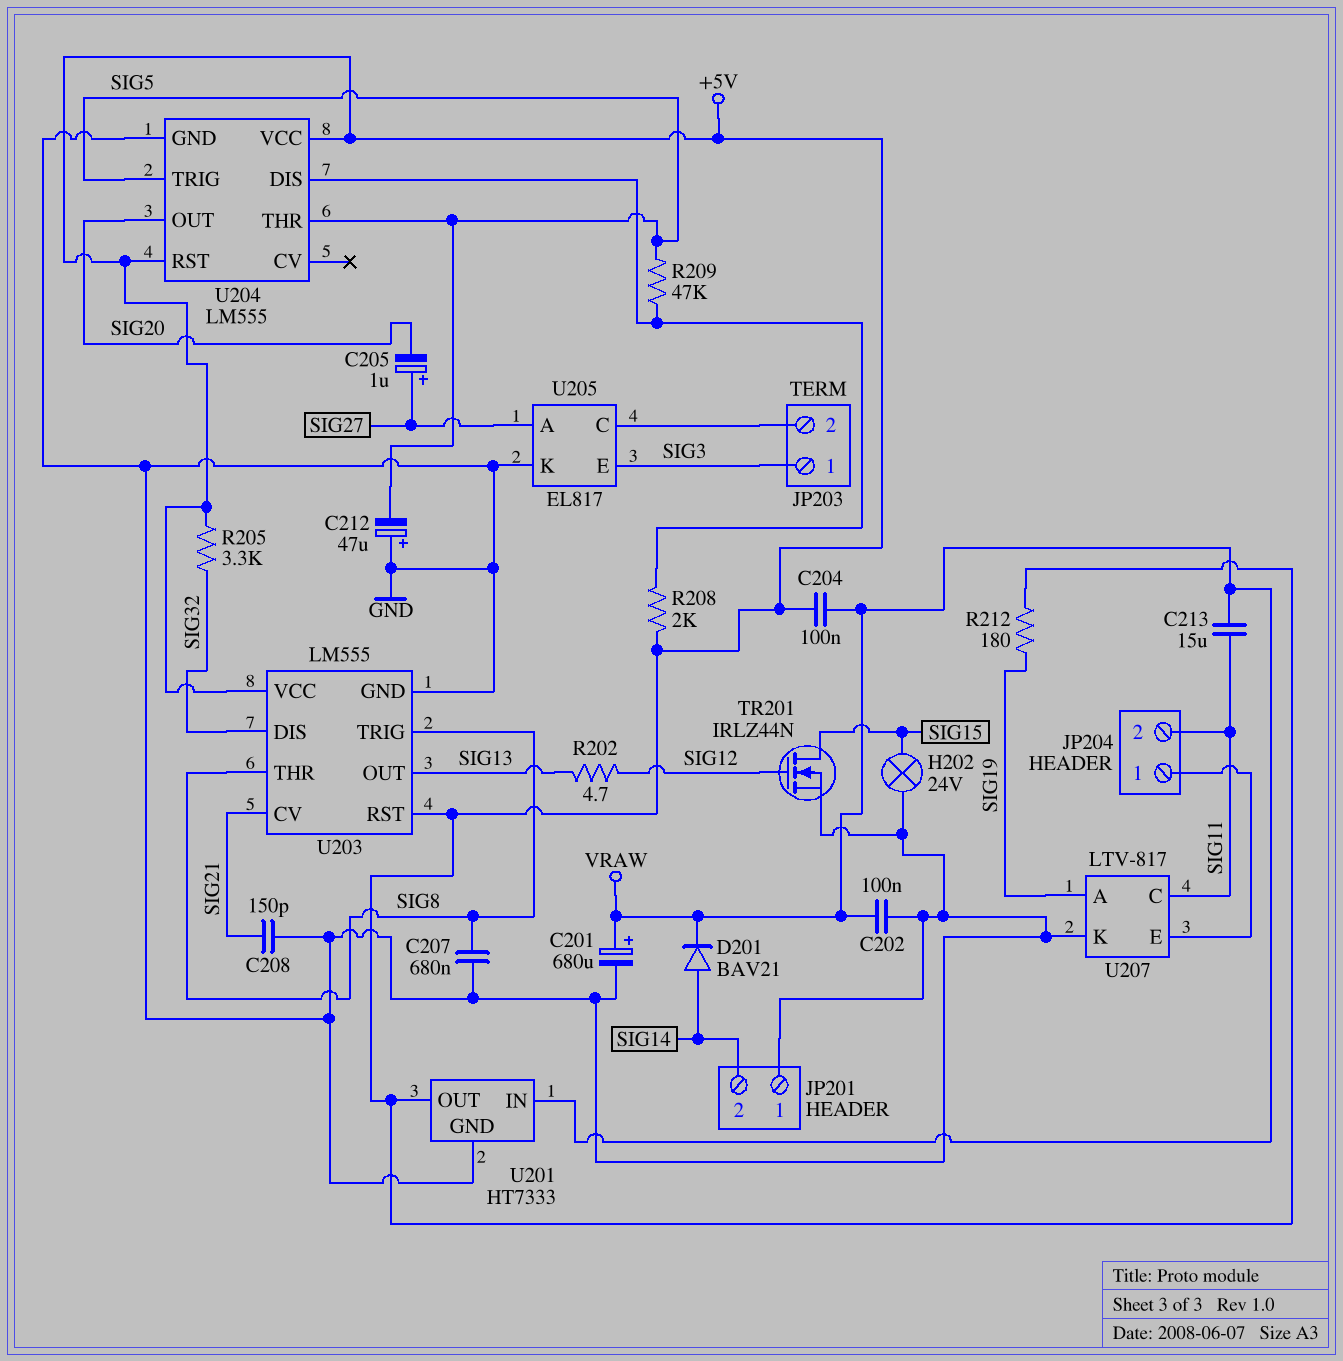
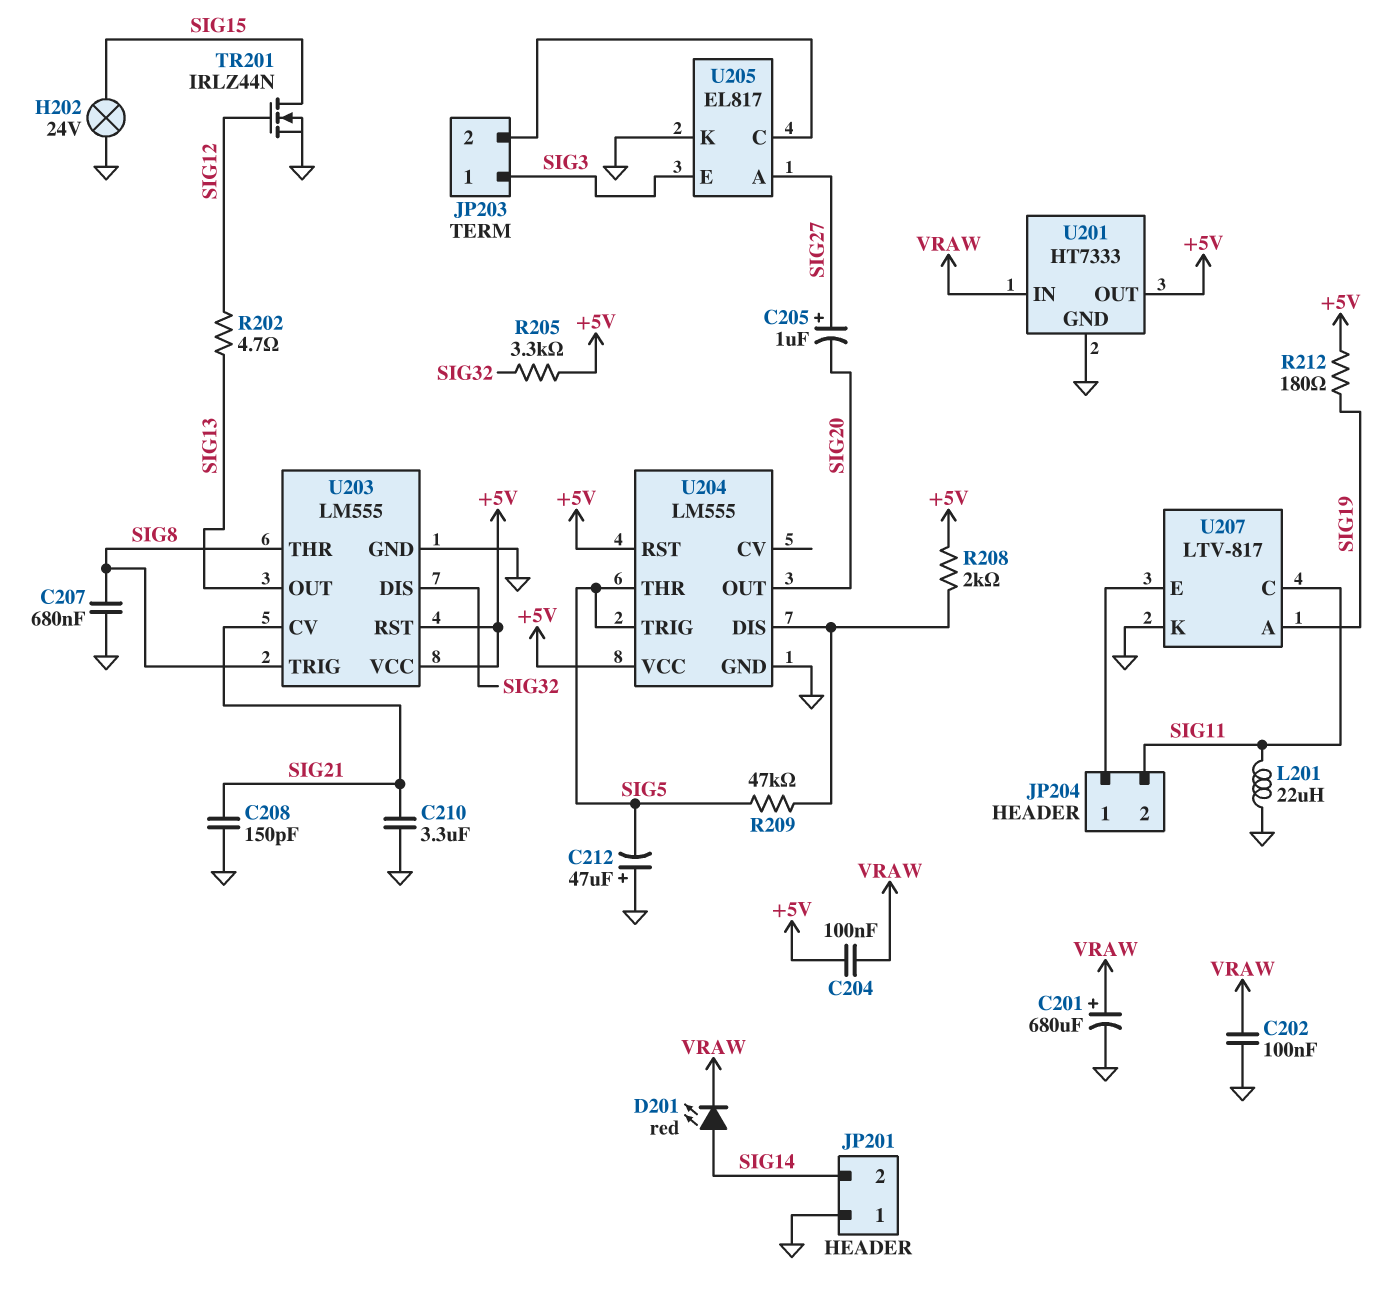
C210: none -> 3.3uF (GND, SIG21)
C213: 15uF (SIG11, VRAW) -> none
D201: diode BAV21 (A SIG14, K VRAW) -> LED red (A SIG14, K VRAW)
L201: none -> 22uH (GND, SIG11)

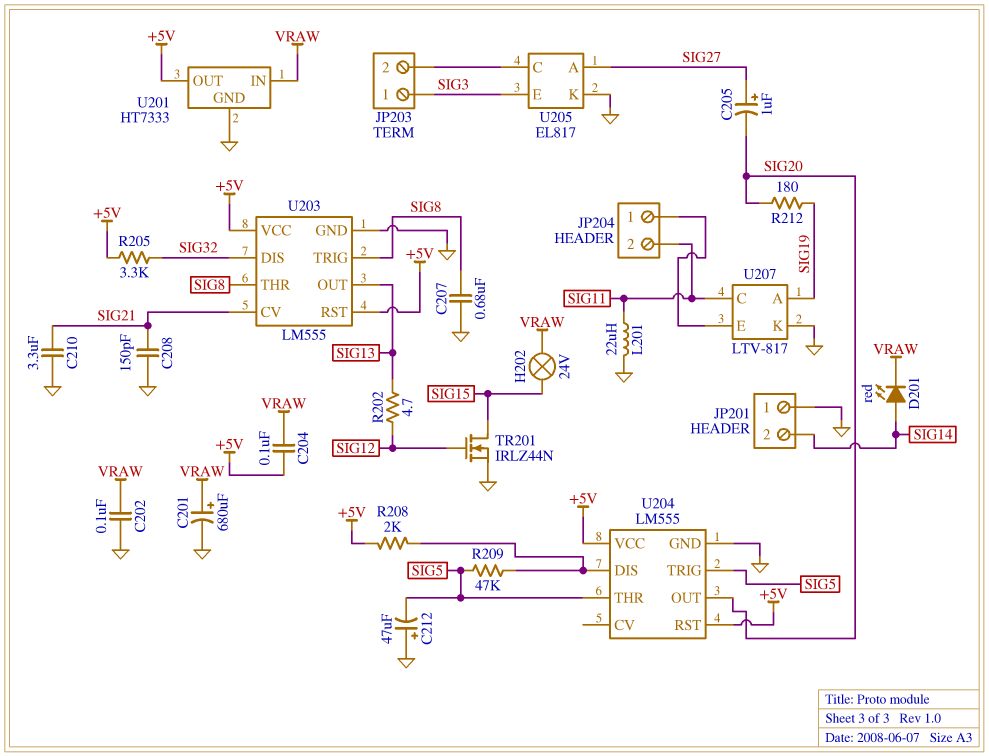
H202: lamp 24V (GND, SIG15) -> lamp 24V (SIG15, VRAW)
R212: 180 (+5V, SIG19) -> 180 (SIG19, SIG20)

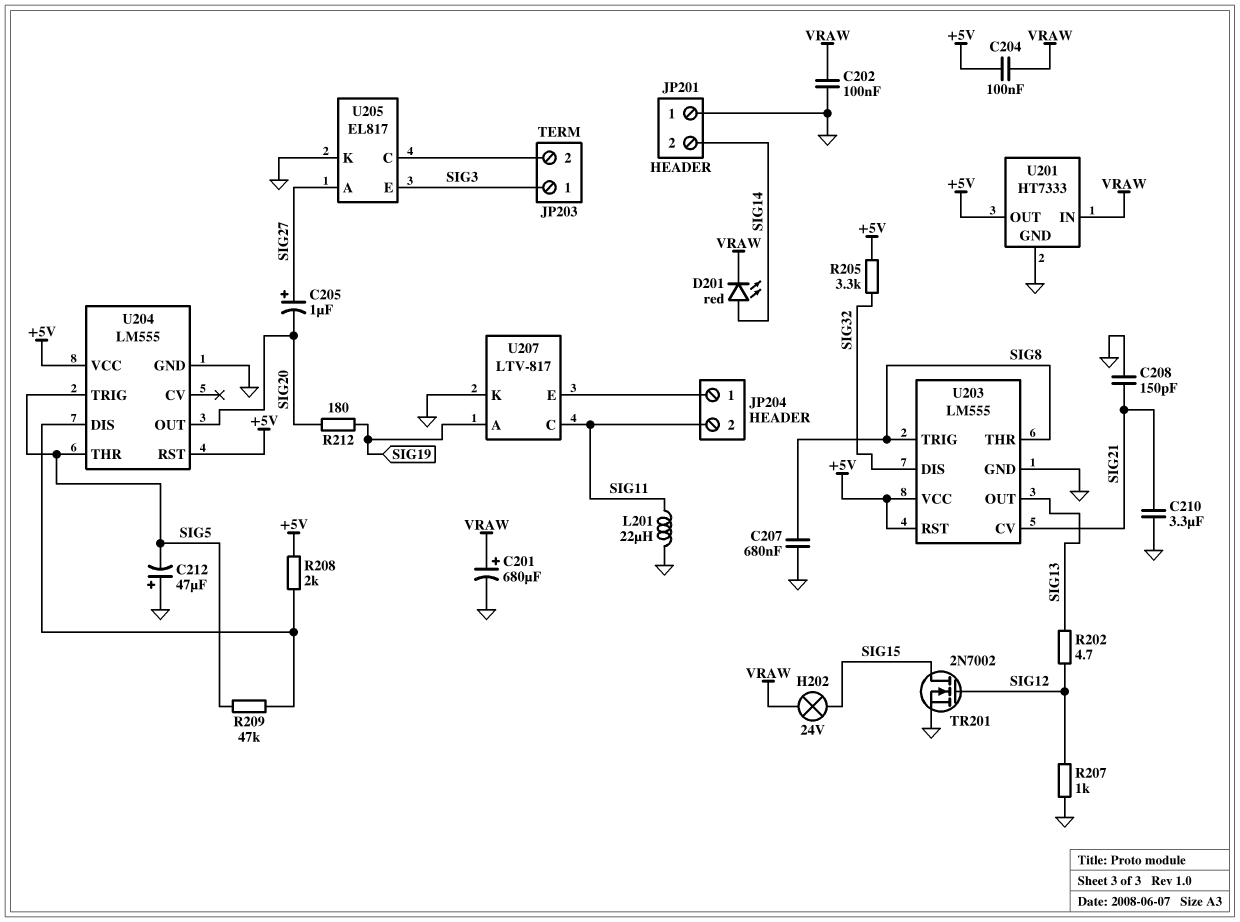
R207: none -> 1k (GND, SIG12)
TR201: NMOS IRLZ44N (G SIG12, D SIG15, S GND) -> NMOS 2N7002 (G SIG12, D SIG15, S GND)

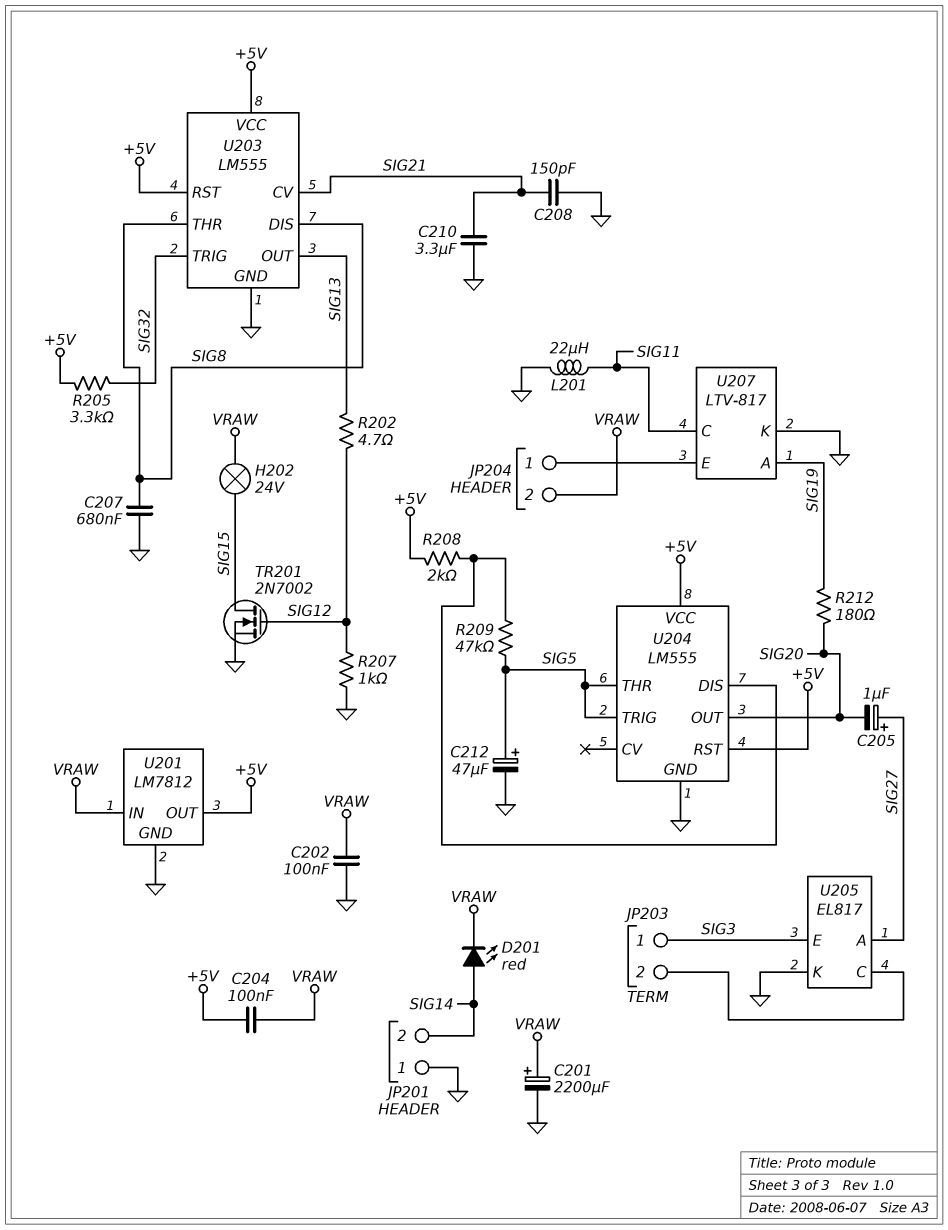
C201: 680uF (plus VRAW, minus GND) -> 2200uF (plus VRAW, minus GND)
C212: 47uF (plus GND, minus SIG5) -> 47uF (plus SIG5, minus GND)
JP204 pin 2: SIG11 -> VRAW
U201: HT7333 -> LM7812
U203 pin DIS: SIG32 -> SIG8
U203 pin TRIG: SIG8 -> SIG32

